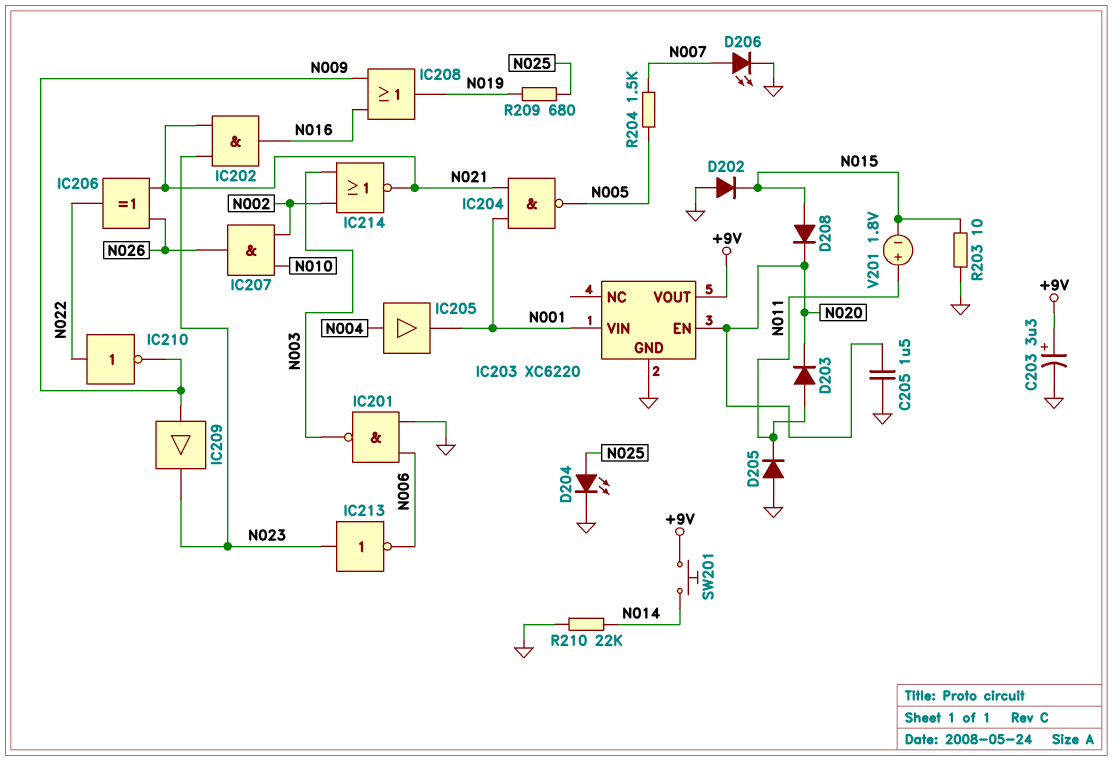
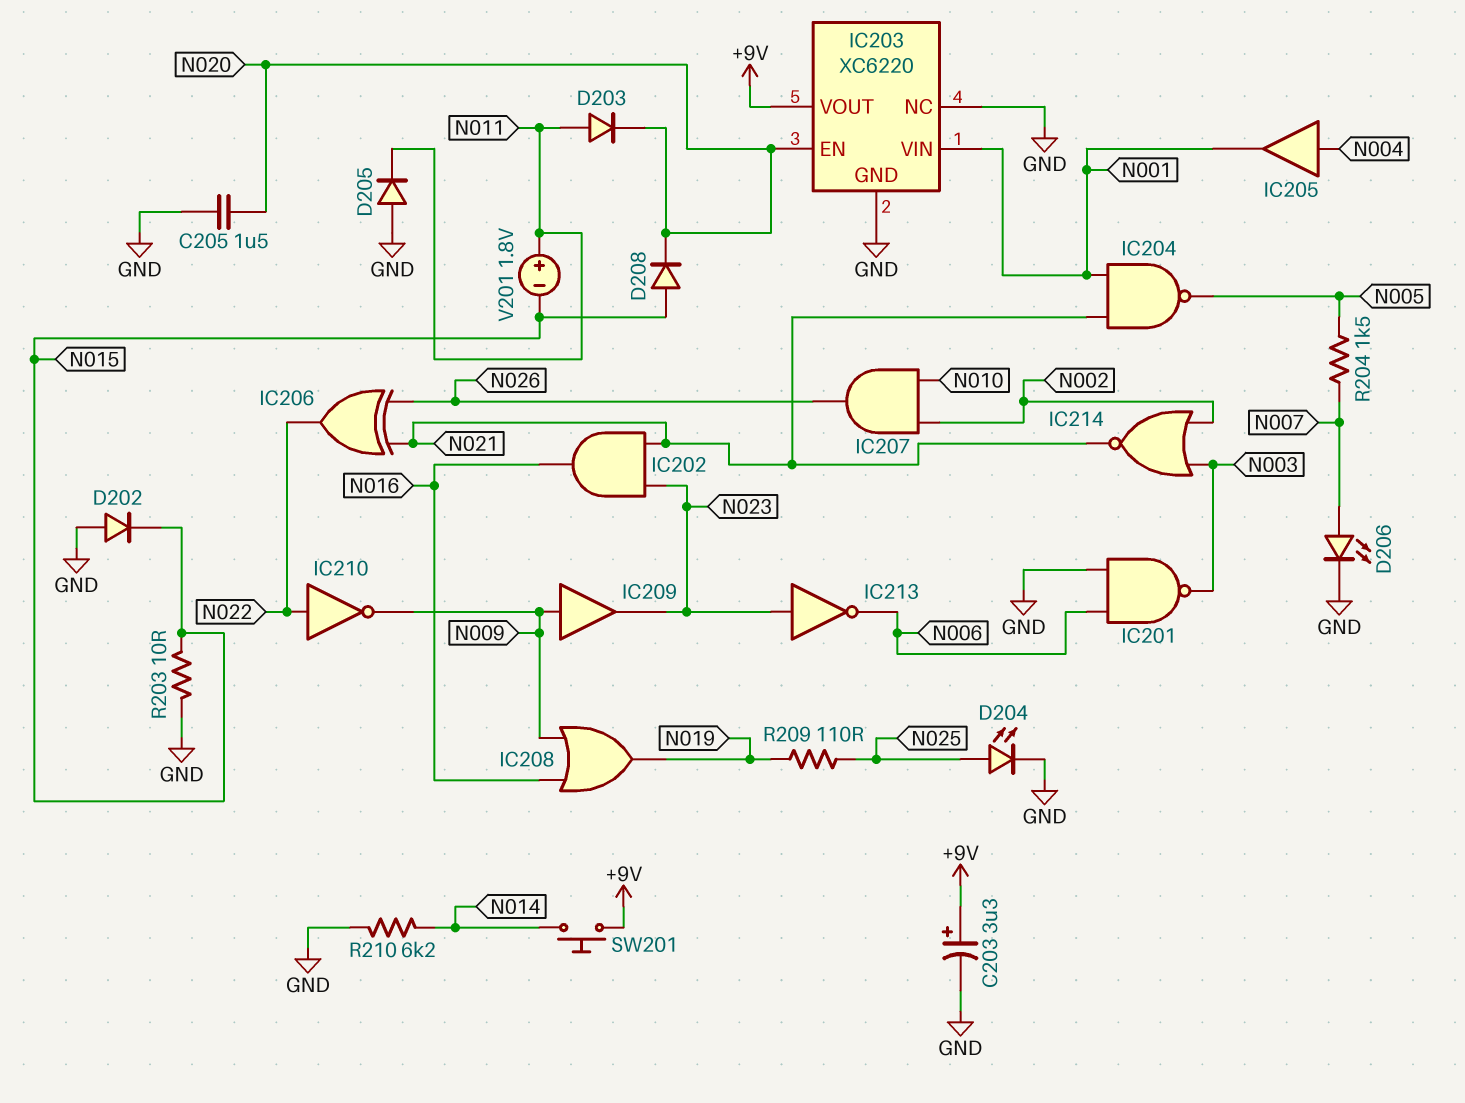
IC203 pin NC: none -> GND
R209: 680 (N019, N025) -> 110 (N019, N025)
R210: 22k (GND, N014) -> 6.2k (GND, N014)

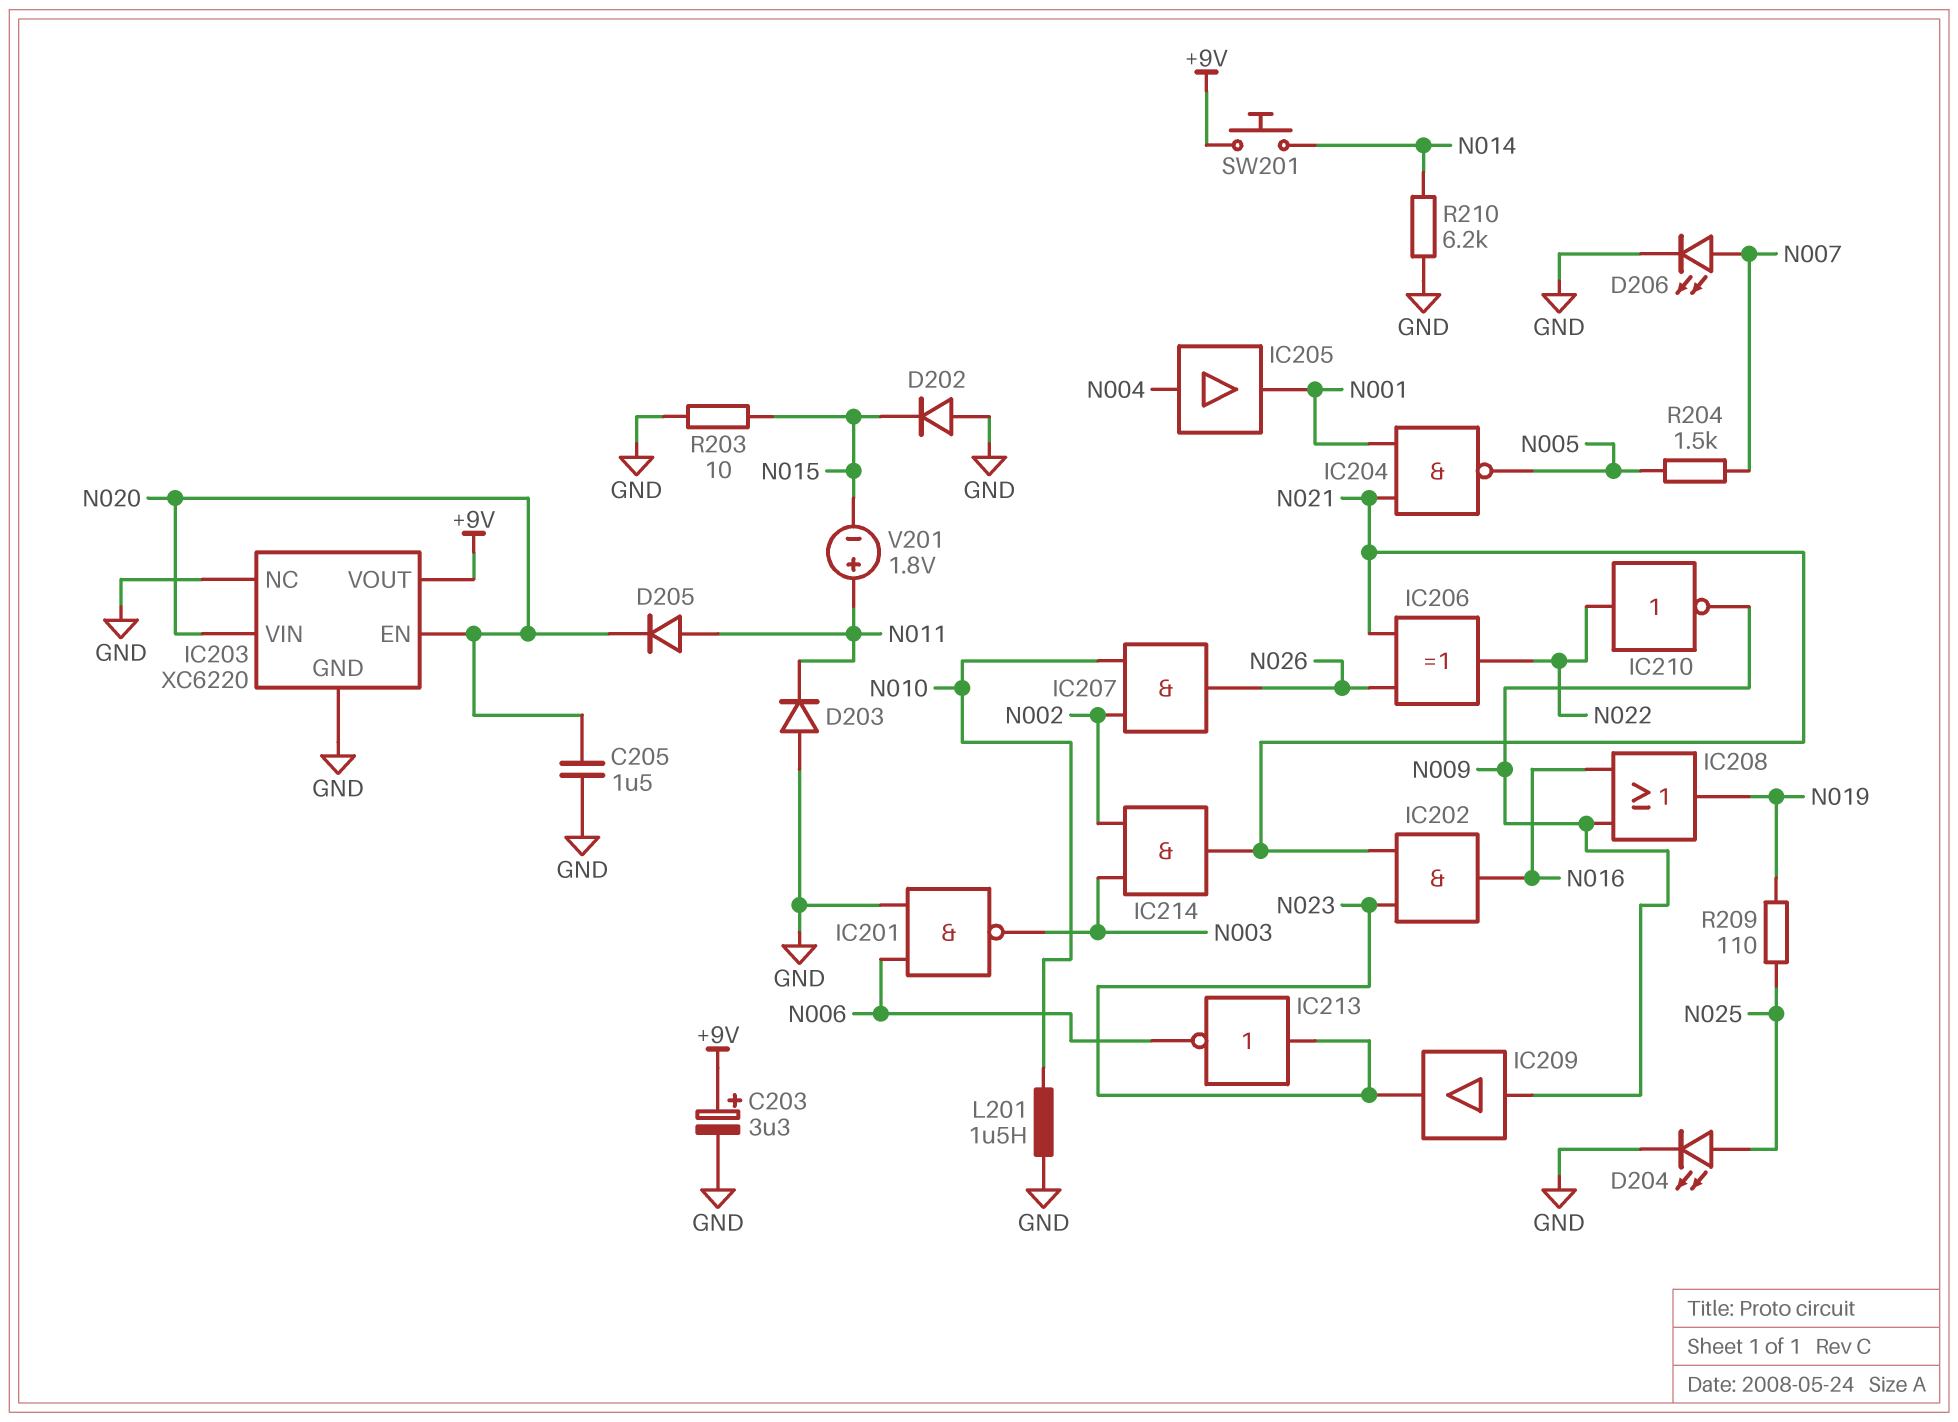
D203: diode (A N011, K N020) -> diode (A GND, K N011)
D205: diode (A GND, K N011) -> diode (A N011, K N020)
D208: diode (A N015, K N020) -> none
IC203 pin VIN: N001 -> N020
IC214: NOR (in N002, in N003, out N021) -> AND (in N002, in N003, out N021)
L201: none -> 1.5uH (GND, N010)

